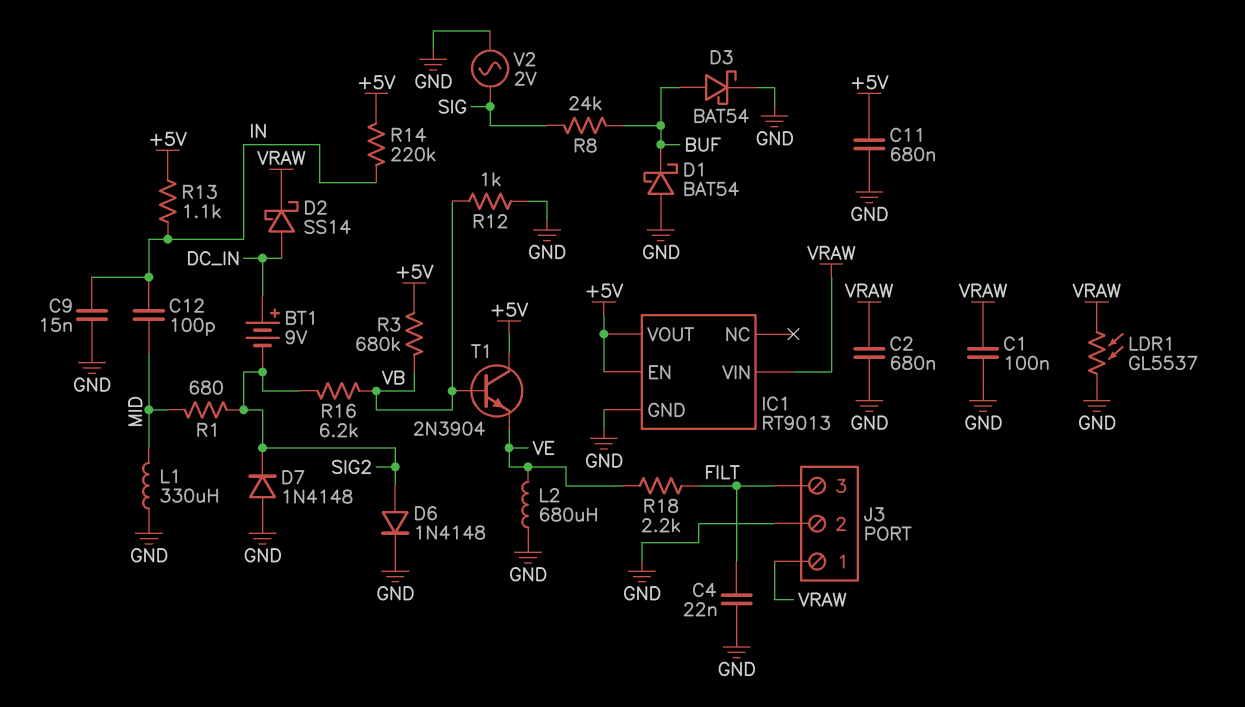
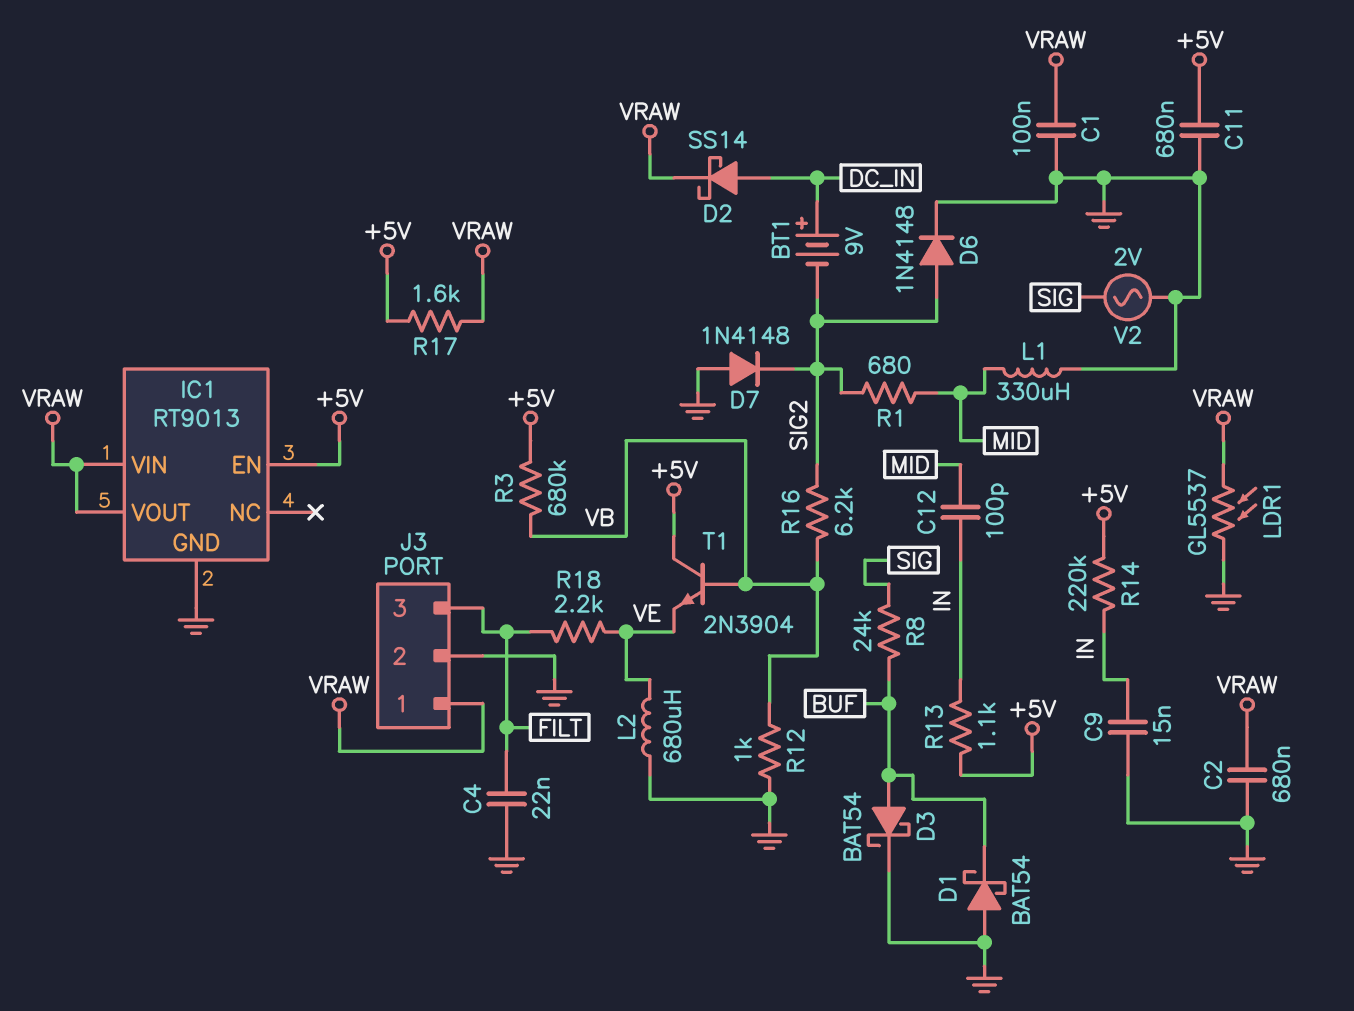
IC1 pin VOUT: +5V -> VRAW
R17: none -> 1.6k (+5V, VRAW)

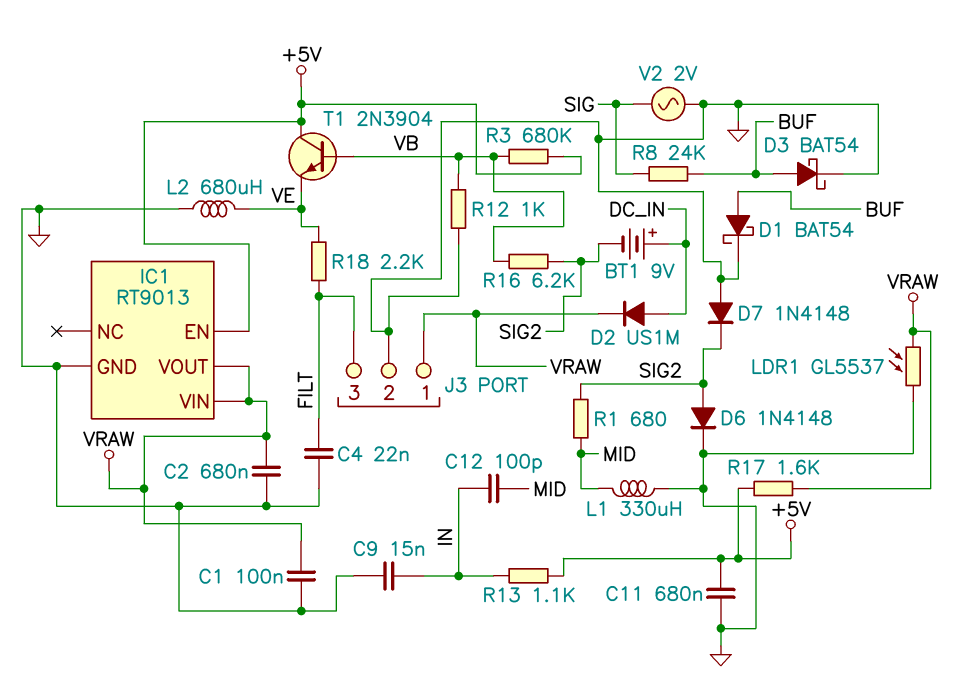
D1: schottky BAT54 (A GND, K BUF) -> schottky BAT54 (A BUF, K GND)
D2: schottky SS14 (A DC_IN, K VRAW) -> diode US1M (A DC_IN, K VRAW)
R14: 220k (+5V, IN) -> none

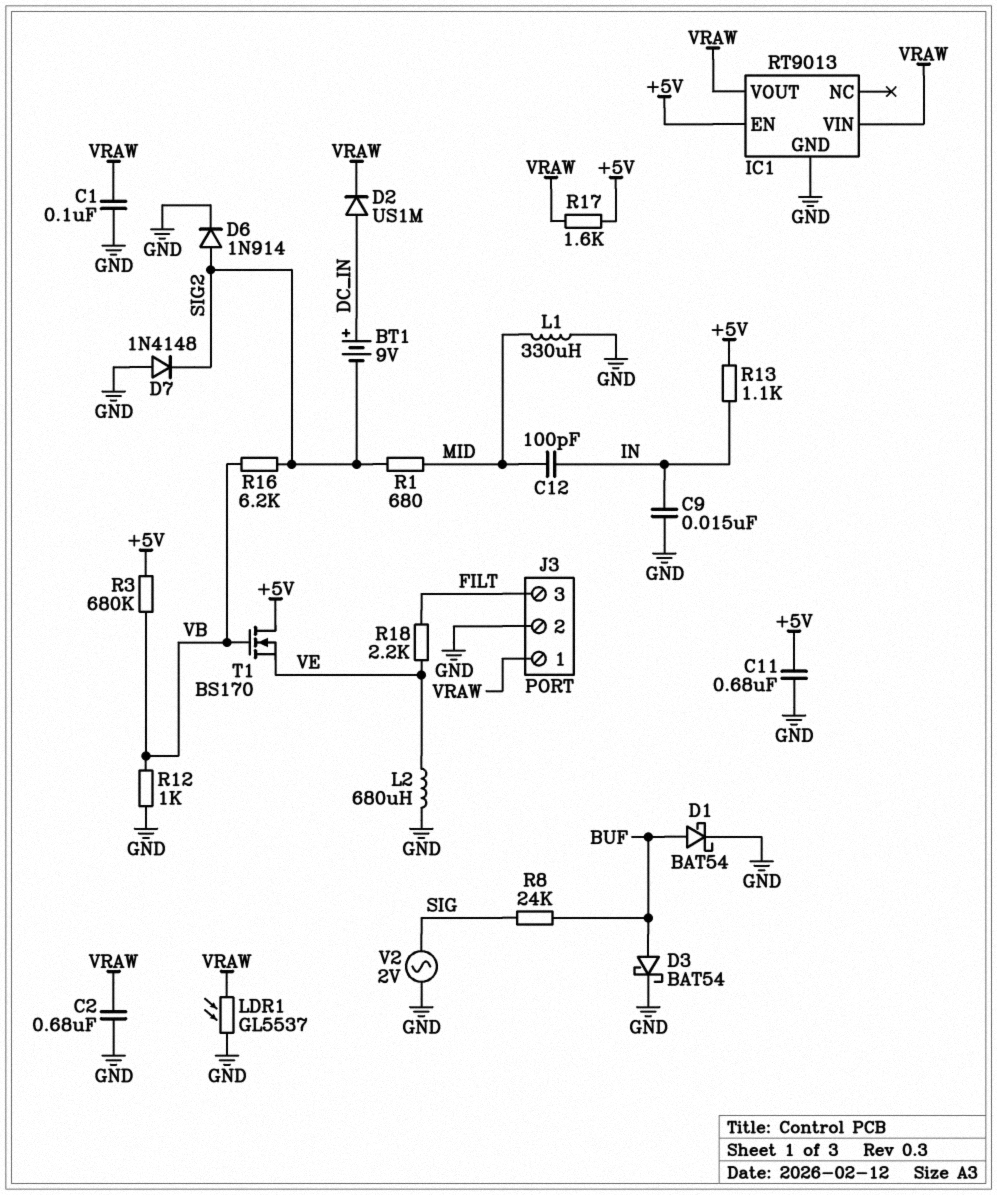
C4: 22nF (FILT, GND) -> none
D6: diode 1N4148 (A SIG2, K GND) -> diode 1N914 (A SIG2, K GND)
T1: NPN 2N3904 (B VB, C +5V, E VE) -> NMOS BS170 (G VB, D +5V, S VE)

